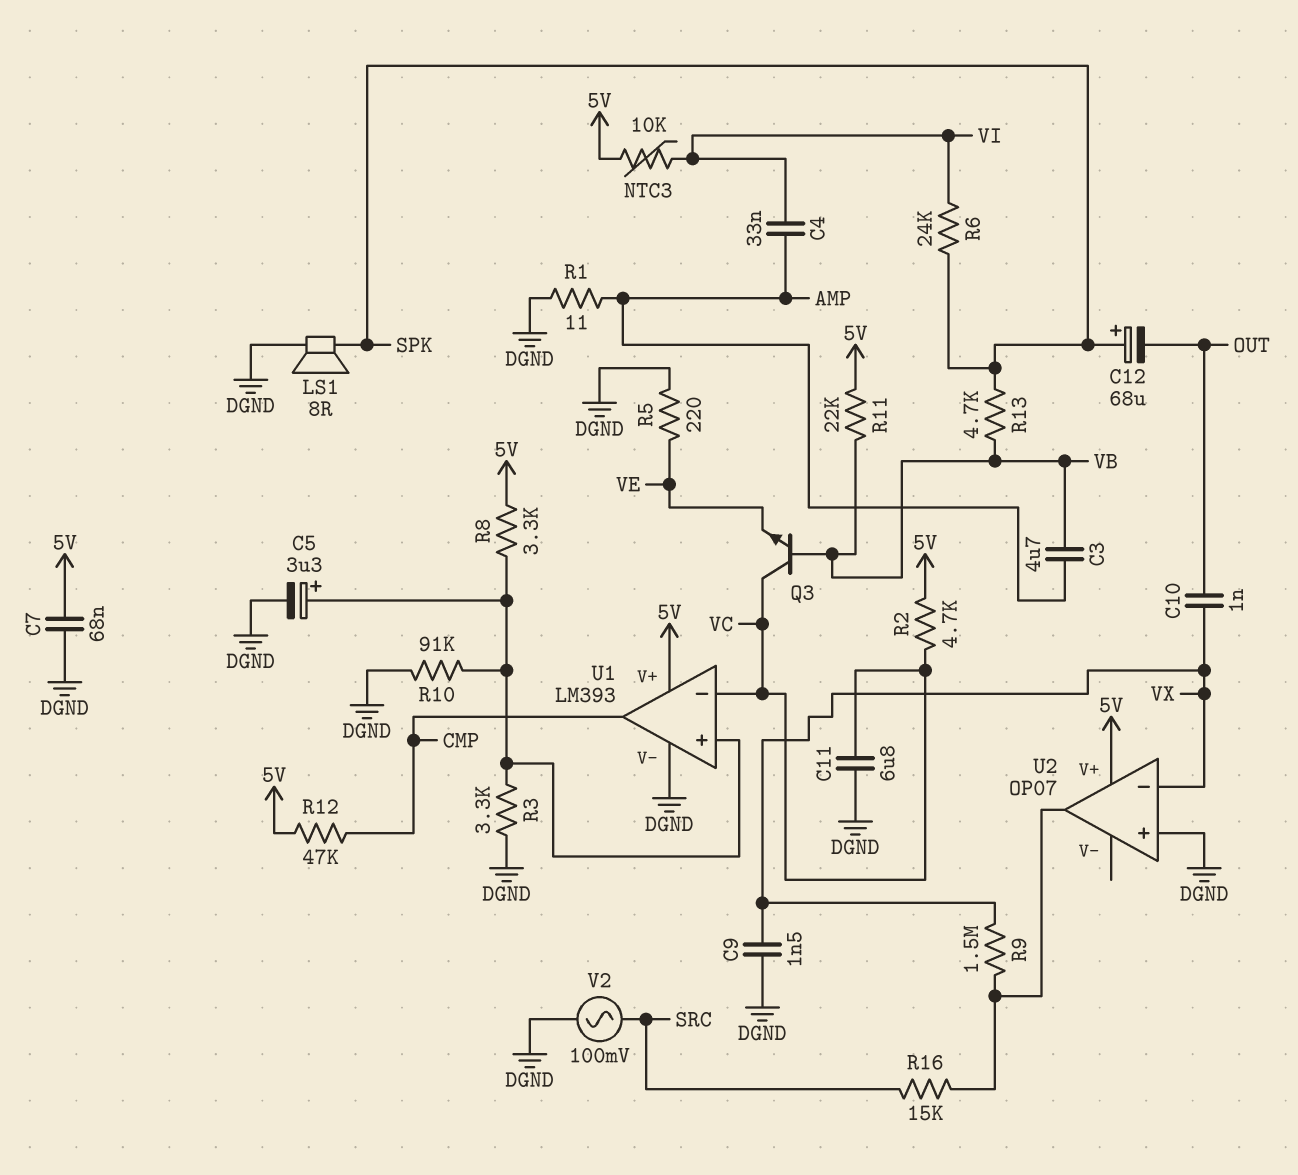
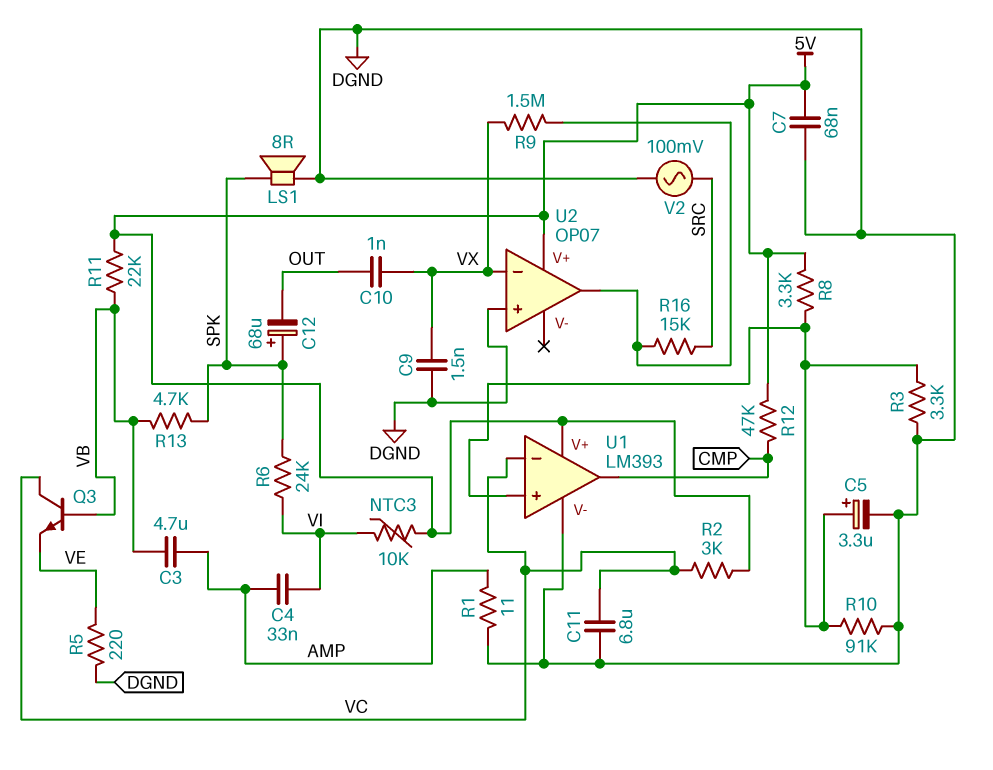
R2: 4.7k (5V, VC) -> 3k (5V, VC)

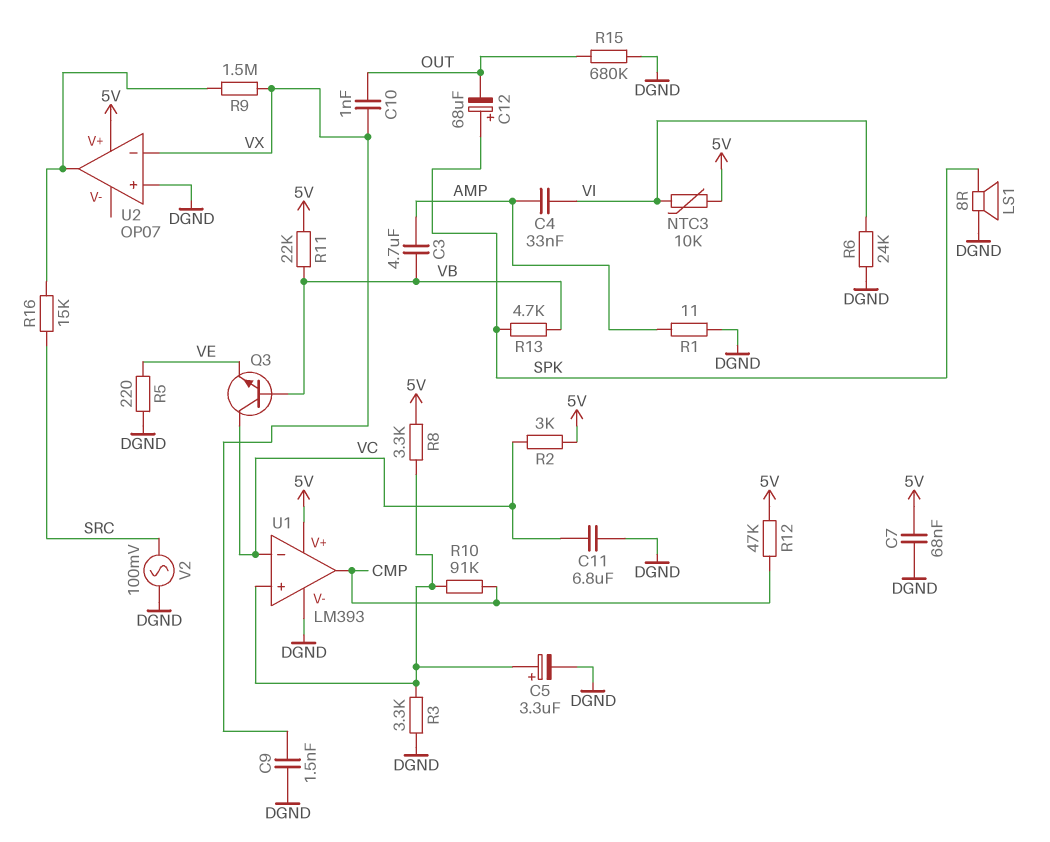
R6: 24k (SPK, VI) -> 24k (DGND, VI)
R10: 91k (DGND, U1/in+) -> 91k (CMP, U1/in+)
R15: none -> 680k (DGND, OUT)

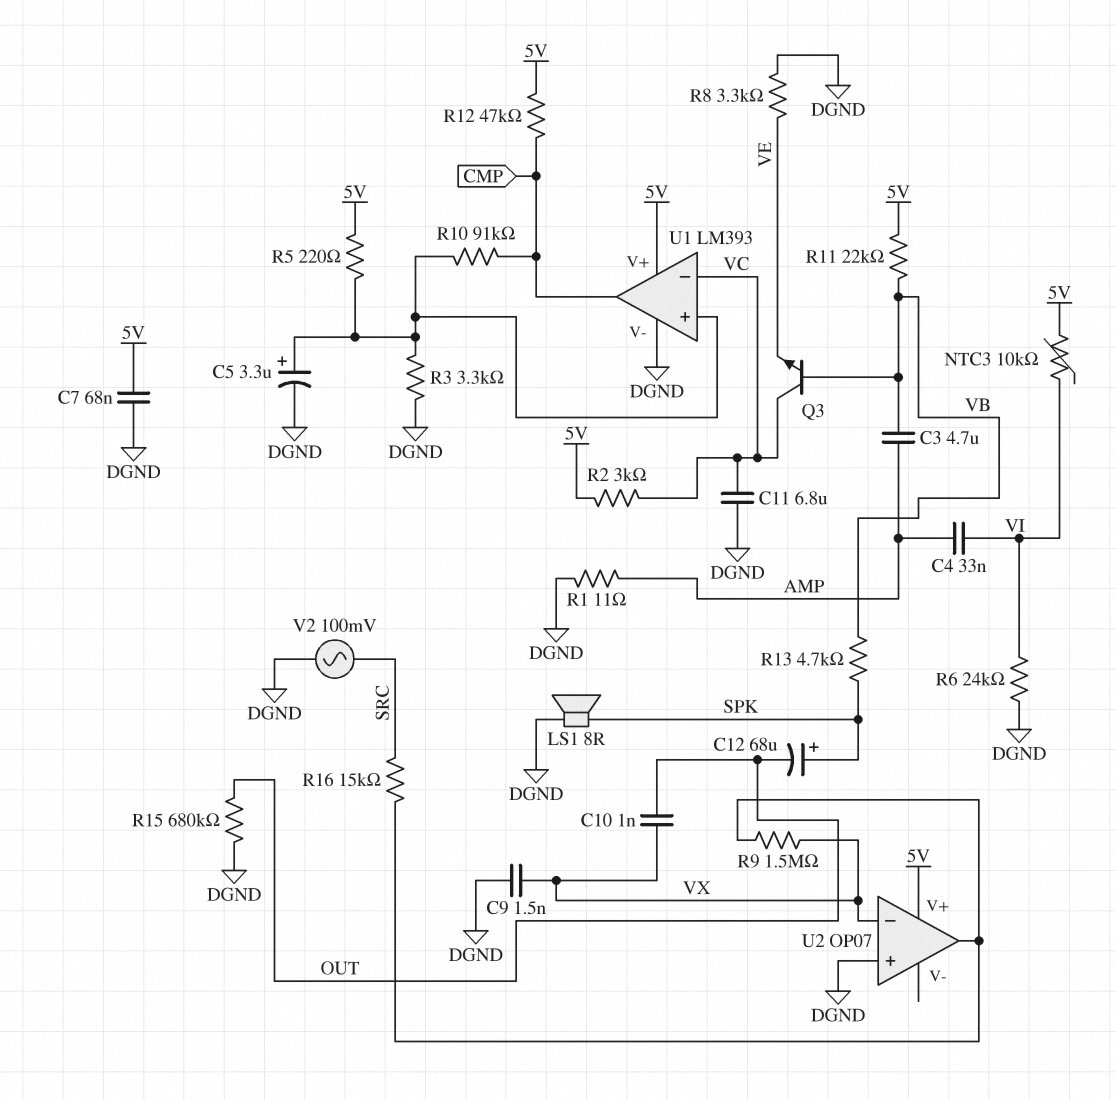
R5: 220 (DGND, VE) -> 220 (5V, U1/in+)
R8: 3.3k (5V, U1/in+) -> 3.3k (DGND, VE)

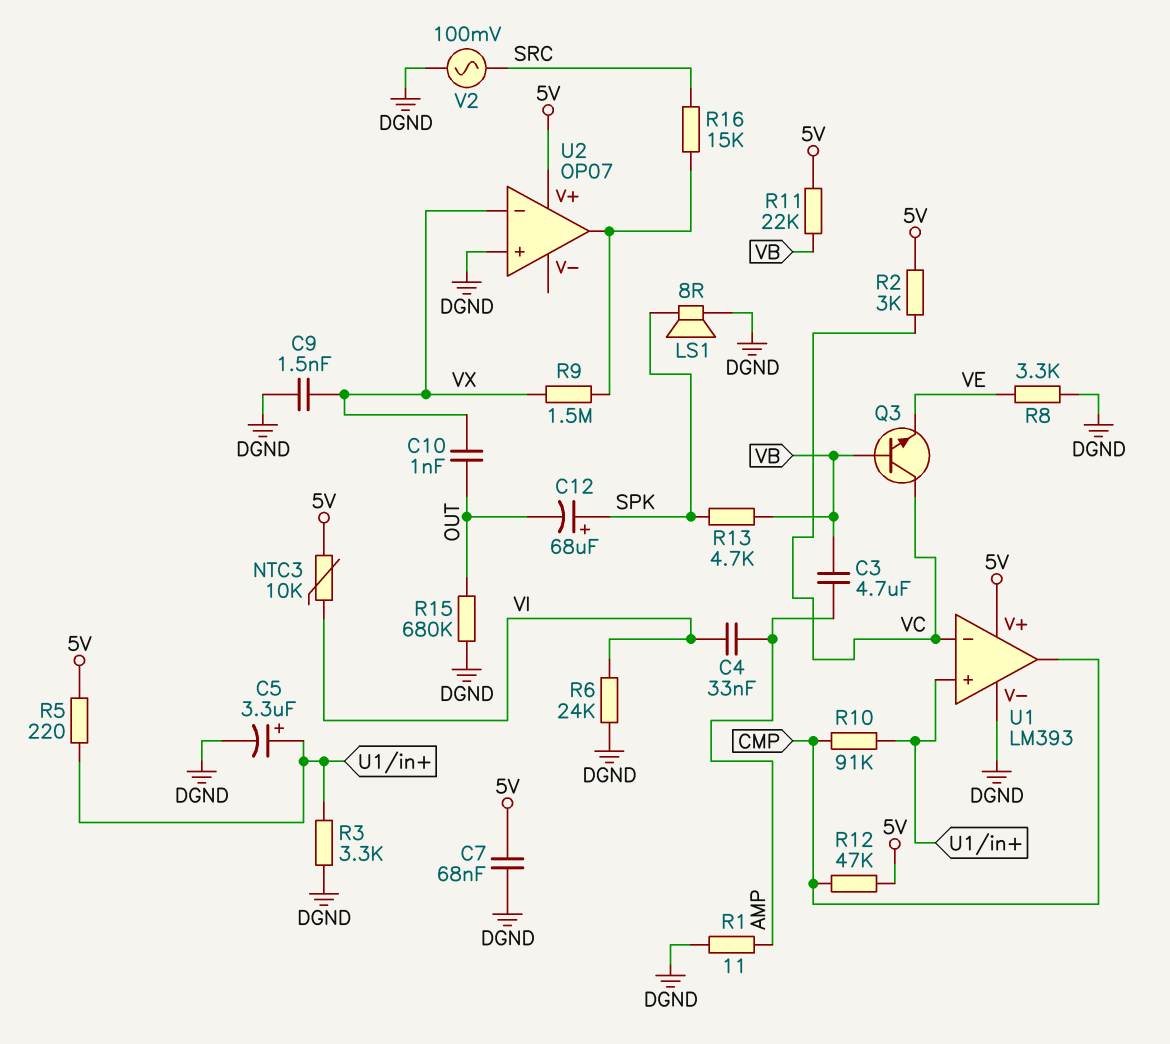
C11: 6.8uF (DGND, VC) -> none

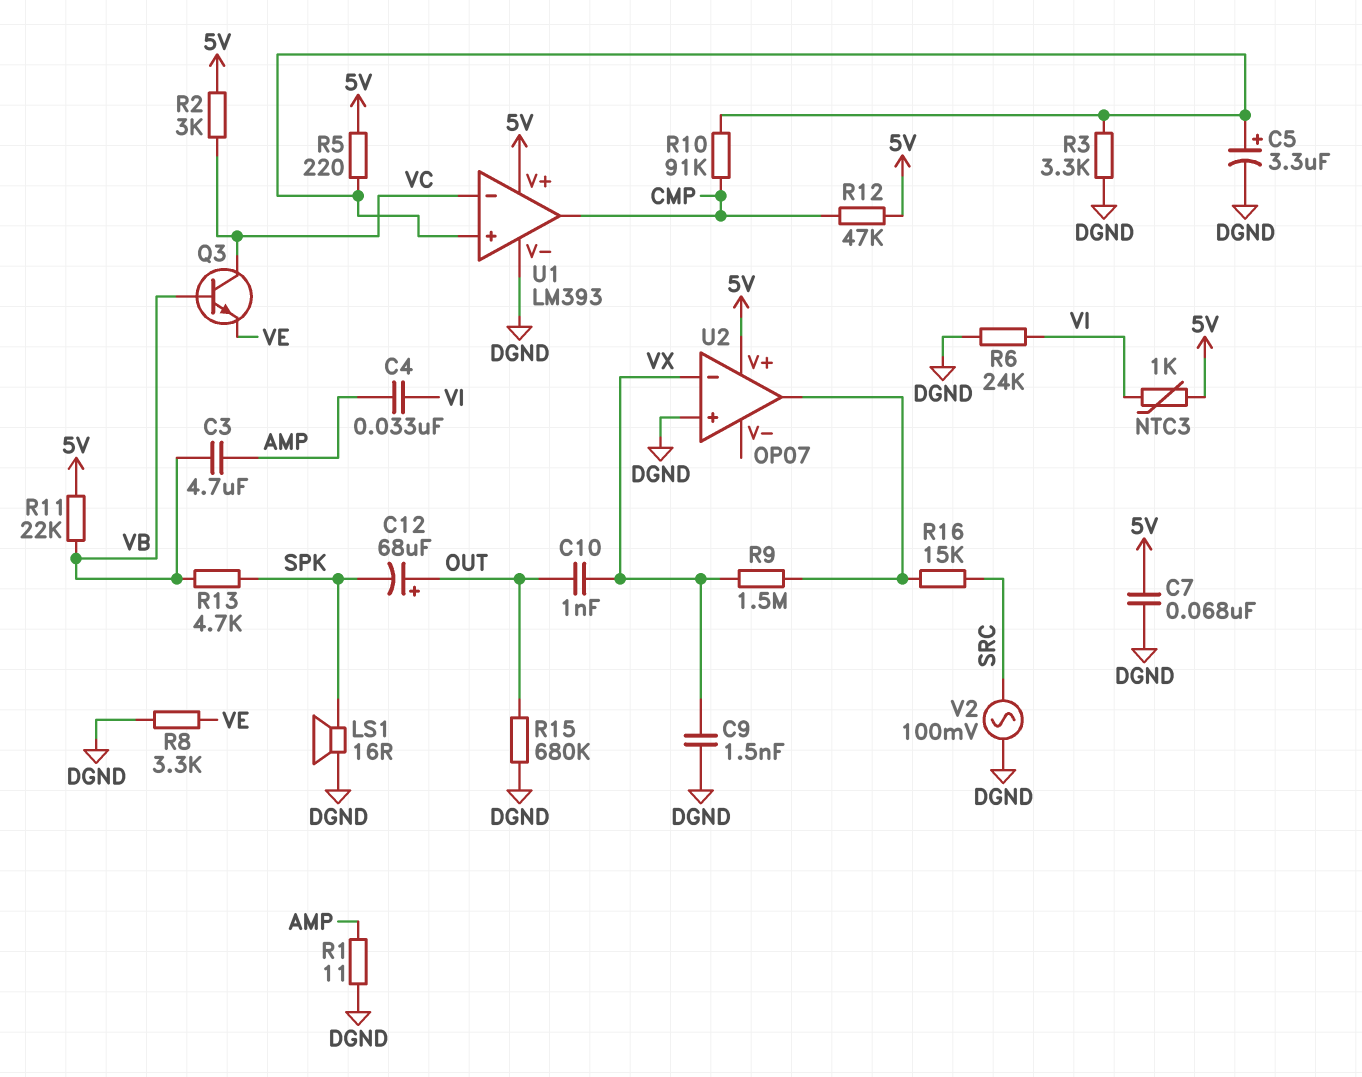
C12: 68uF (plus SPK, minus OUT) -> 68uF (plus OUT, minus SPK)
LS1: speaker 8R (DGND, SPK) -> speaker 16R (DGND, SPK)
NTC3: 10k (5V, VI) -> 1k (5V, VI)

